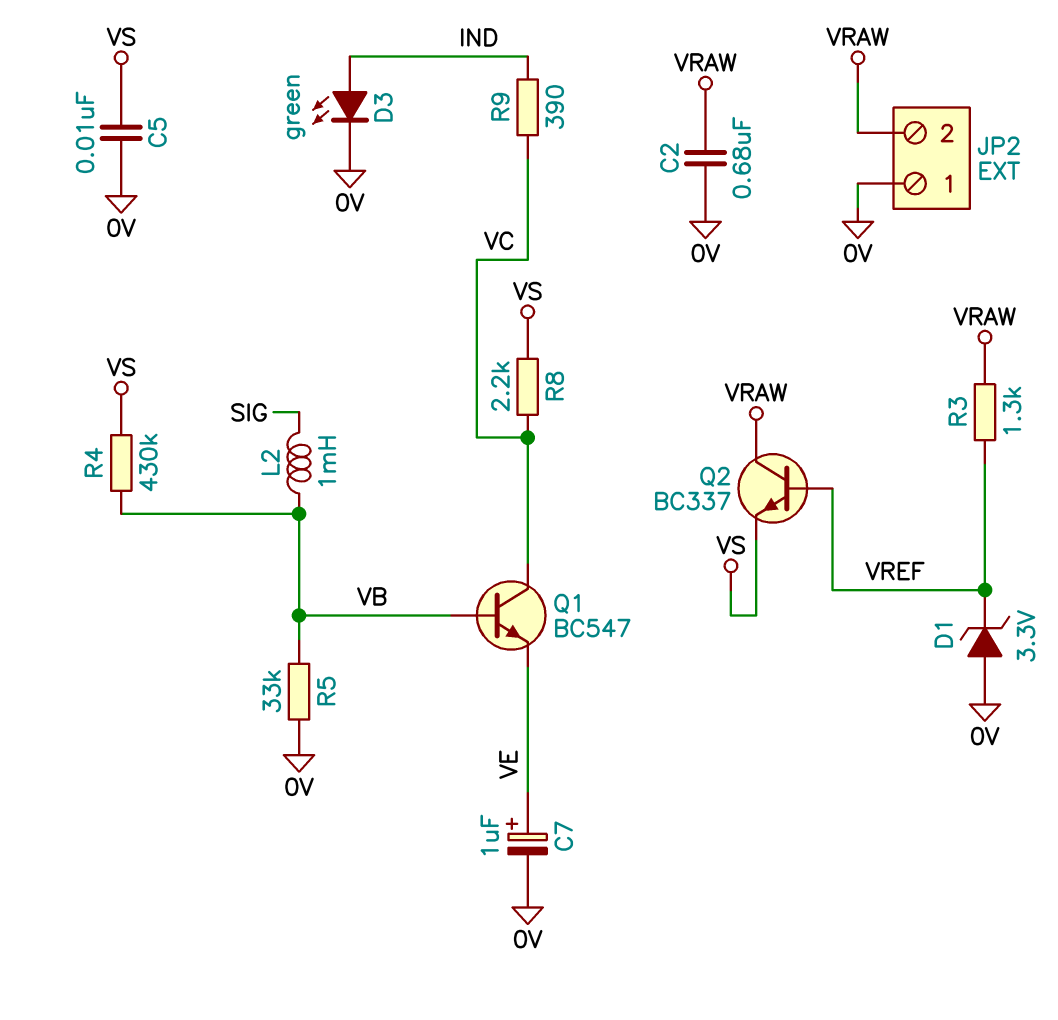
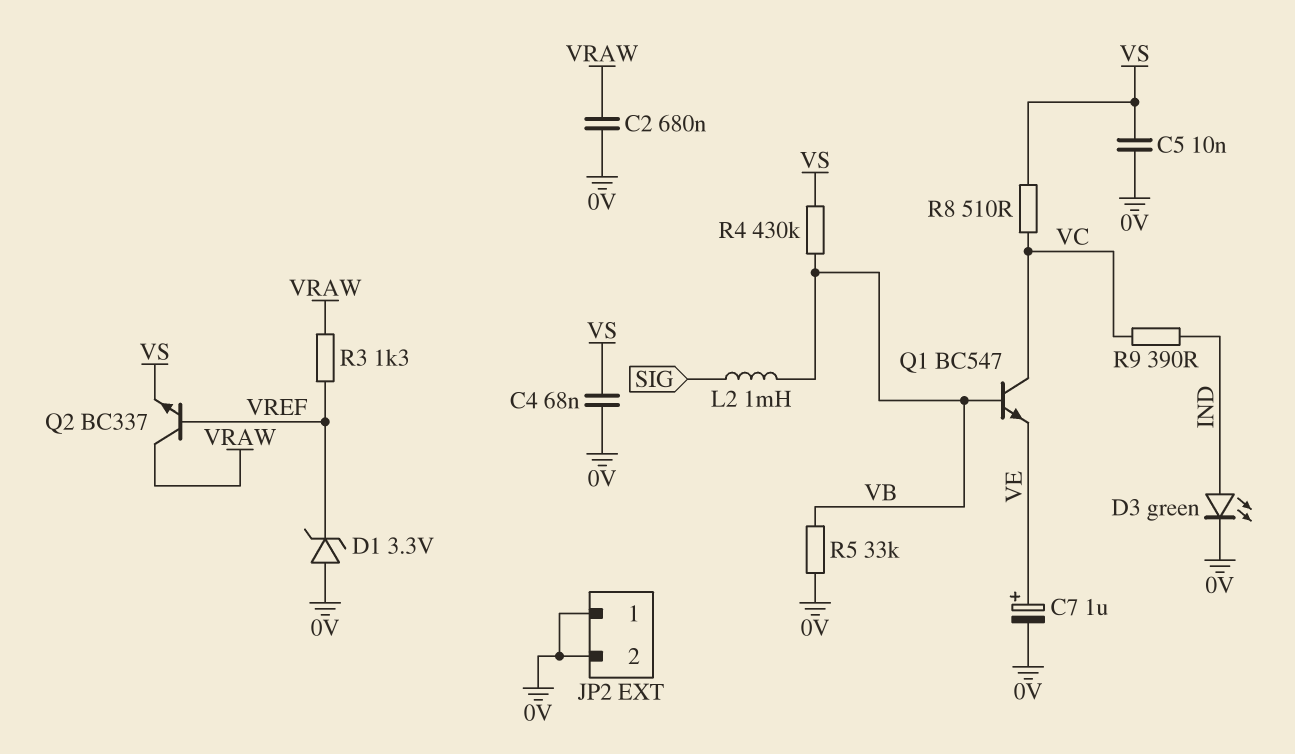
C4: none -> 68nF (0V, VS)
JP2 pin 2: VRAW -> 0V
R8: 2.2k (VC, VS) -> 510 (VC, VS)

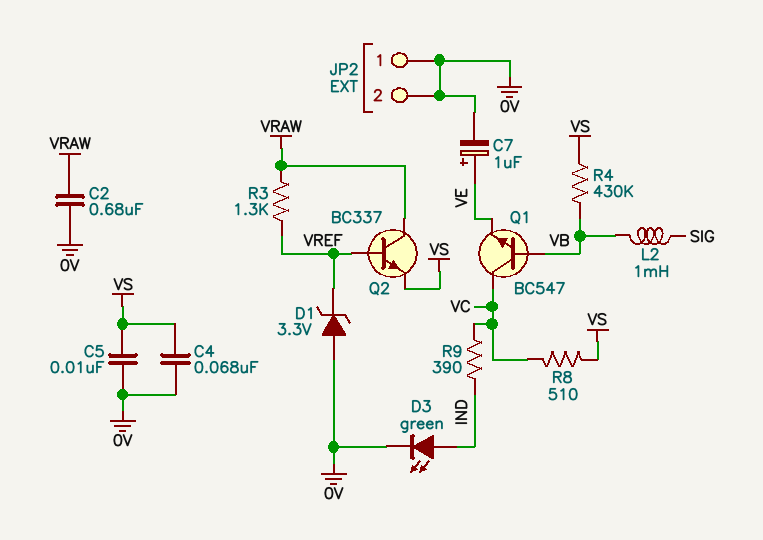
R5: 33k (0V, VB) -> none

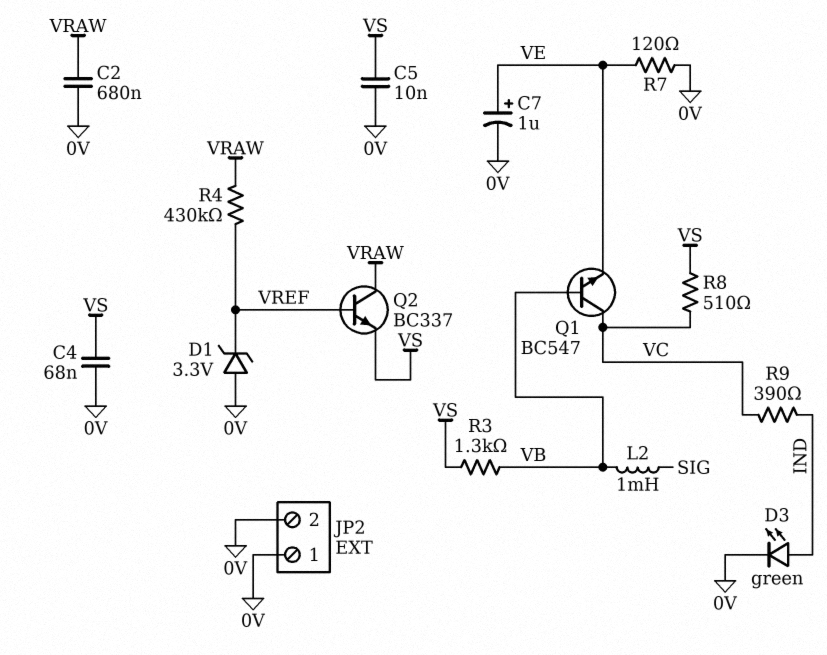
R3: 1.3k (VRAW, VREF) -> 1.3k (VB, VS)
R4: 430k (VB, VS) -> 430k (VRAW, VREF)
R7: none -> 120 (0V, VE)

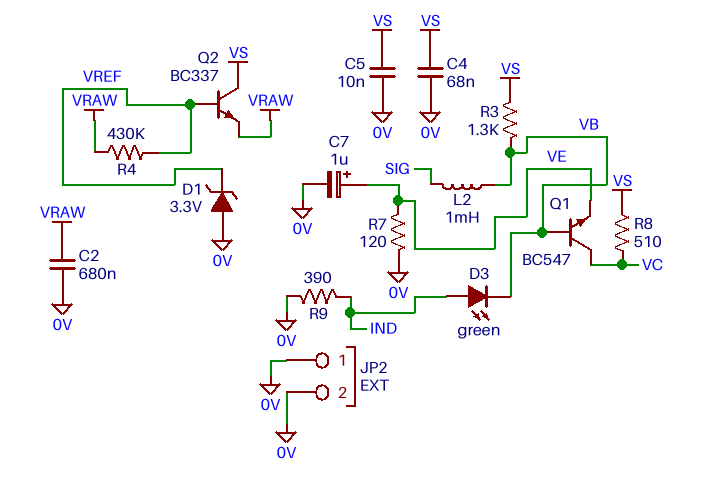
D3: LED green (A IND, K 0V) -> LED green (A IND, K VB)
Q2: NPN BC337 (B VREF, C VRAW, E VS) -> NPN BC337 (B VREF, C VS, E VRAW)
R9: 390 (IND, VC) -> 390 (0V, IND)

